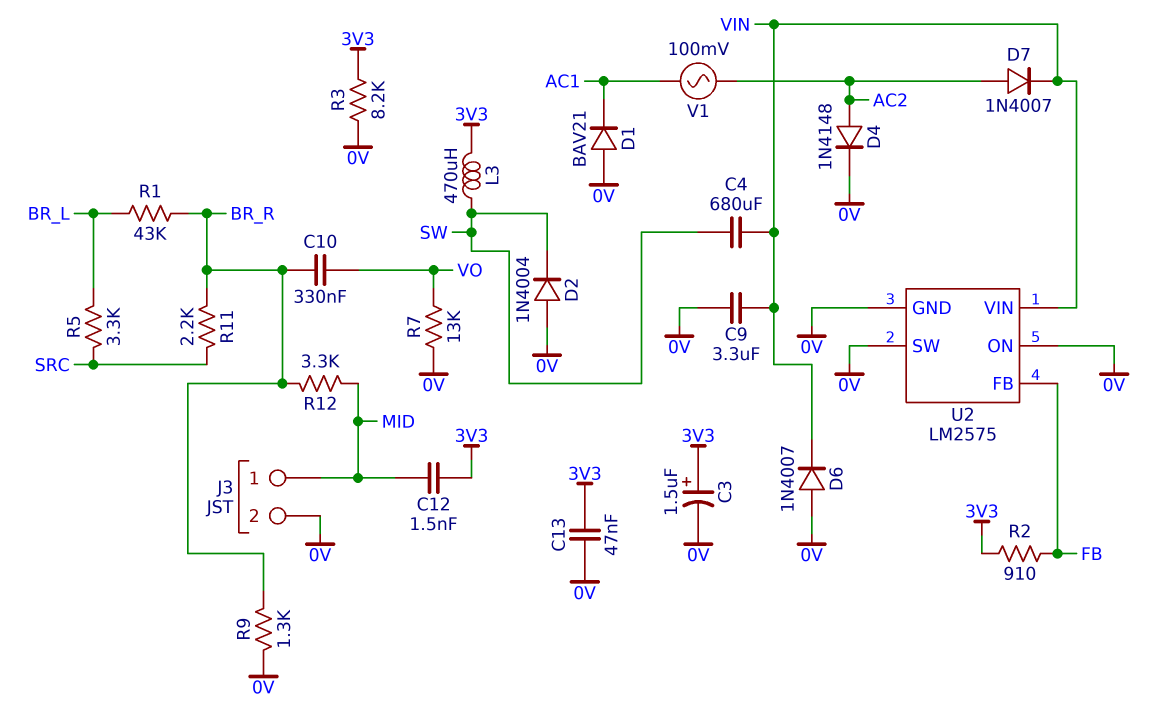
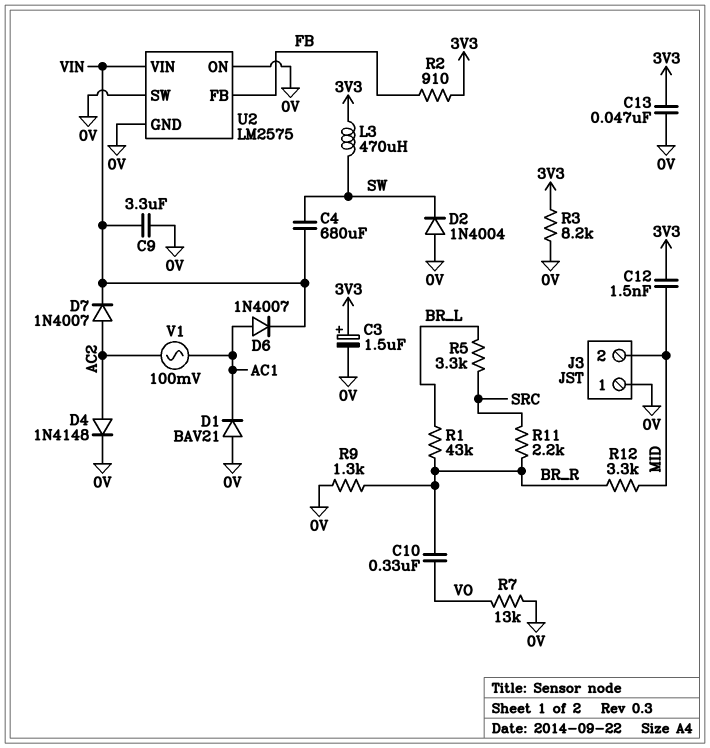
D6: diode 1N4007 (A 0V, K VIN) -> diode 1N4007 (A AC1, K VIN)
J3 pin 1: MID -> 0V
J3 pin 2: 0V -> MID

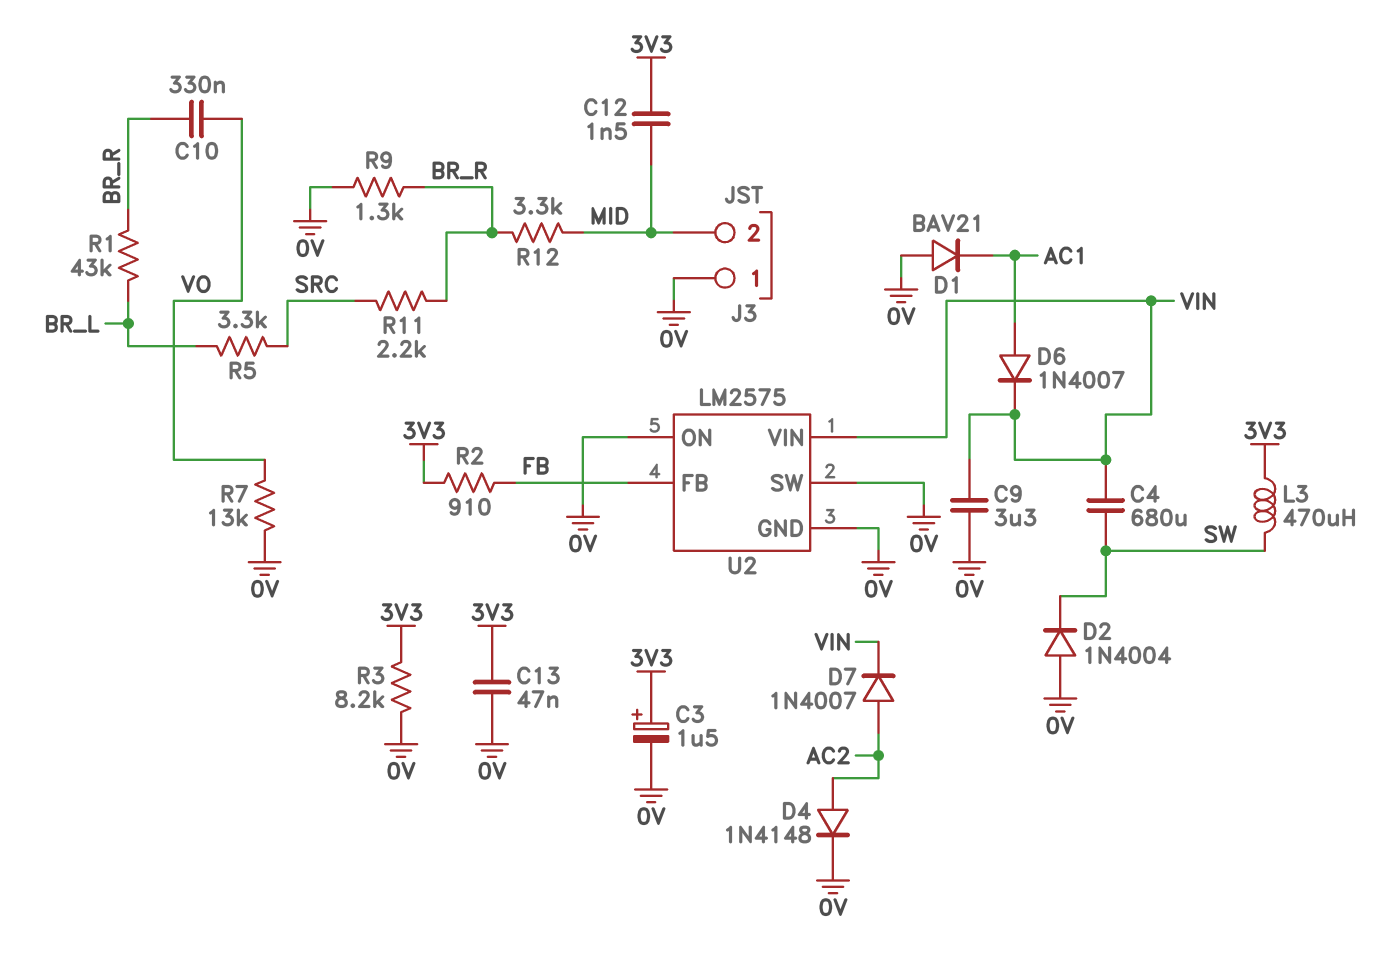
V1: AC 100mV (AC1, AC2) -> none

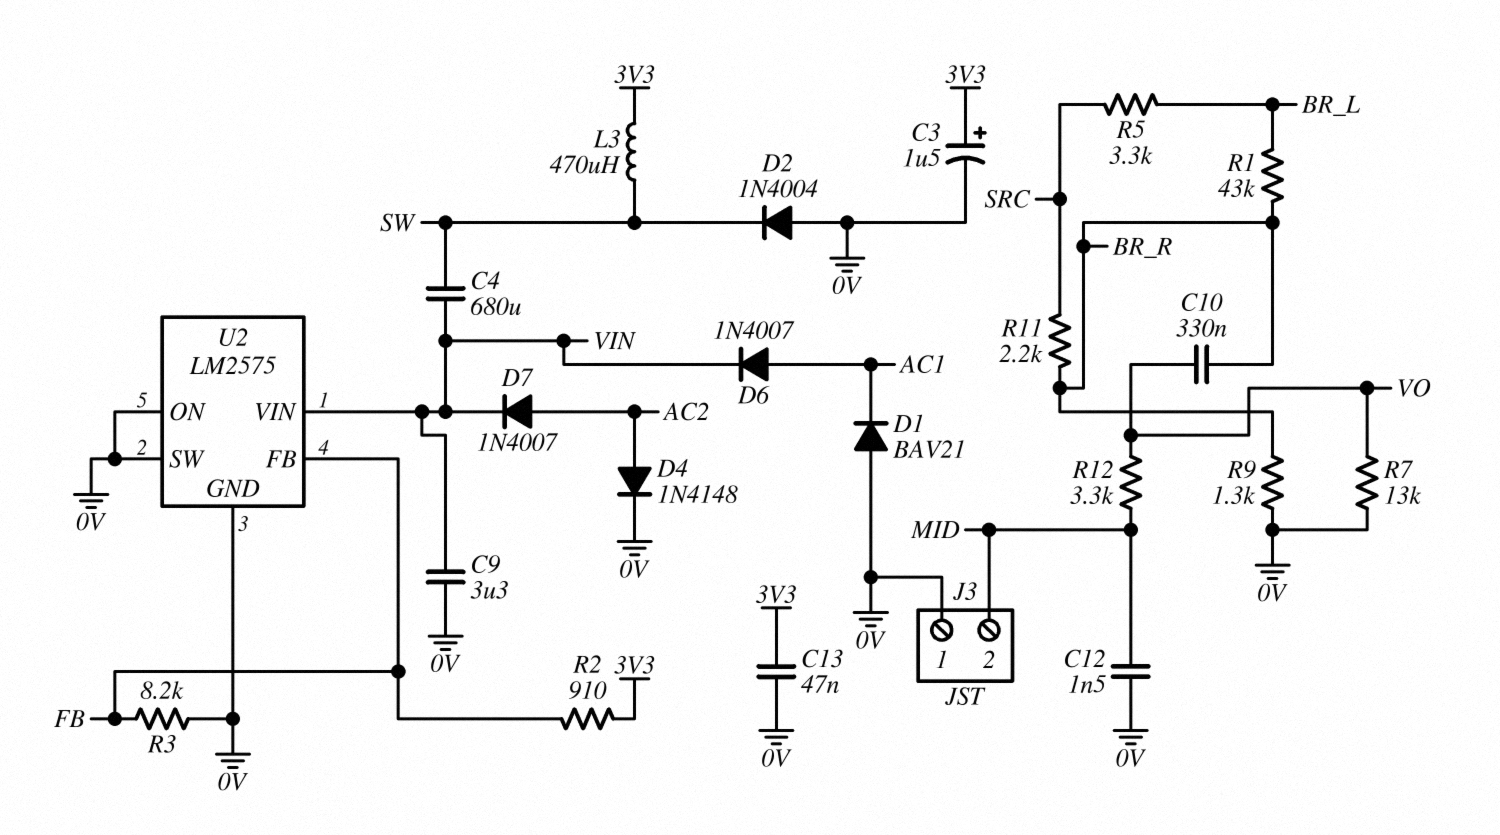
C12: 1.5nF (3V3, MID) -> 1.5nF (0V, MID)
R3: 8.2k (0V, 3V3) -> 8.2k (0V, FB)
R12: 3.3k (BR_R, MID) -> 3.3k (MID, VO)

